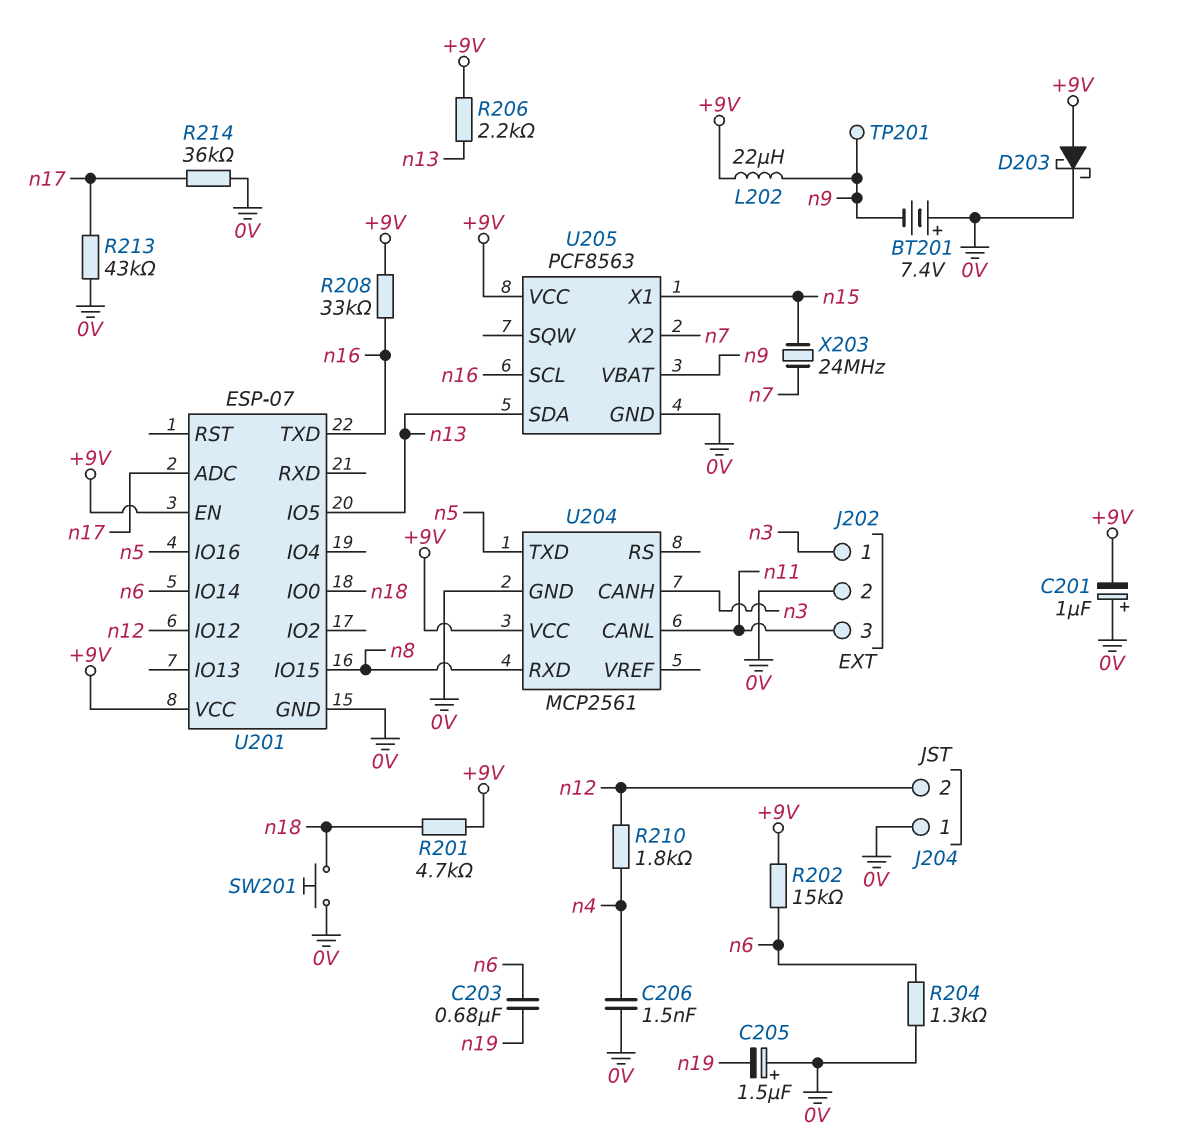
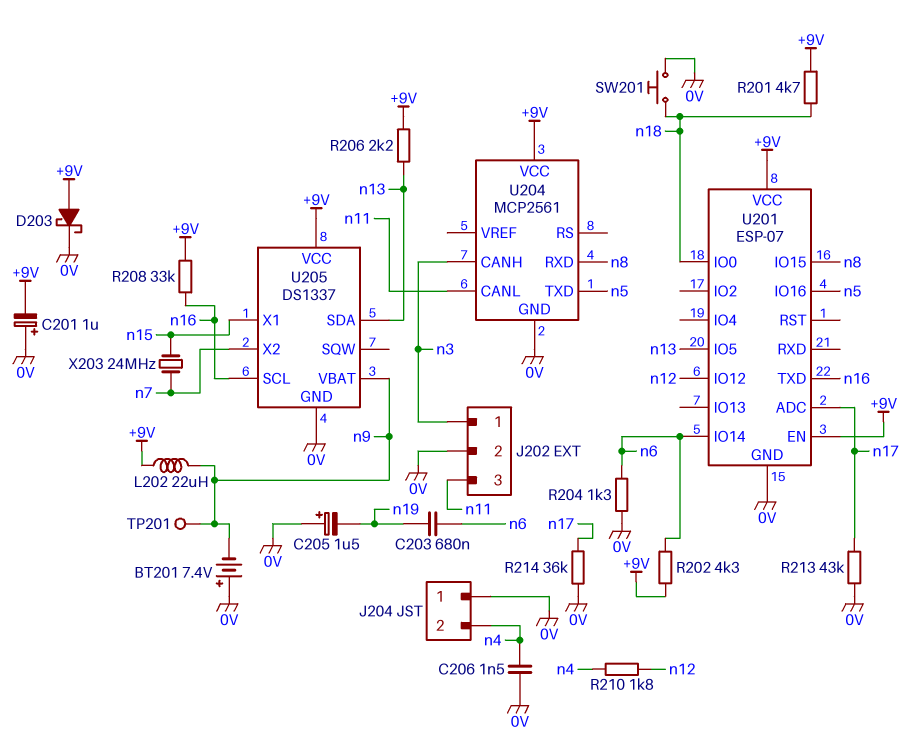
J204 pin 2: n12 -> n4
R202: 15k (+9V, n6) -> 4.3k (+9V, n6)
U205: PCF8563 -> DS1337

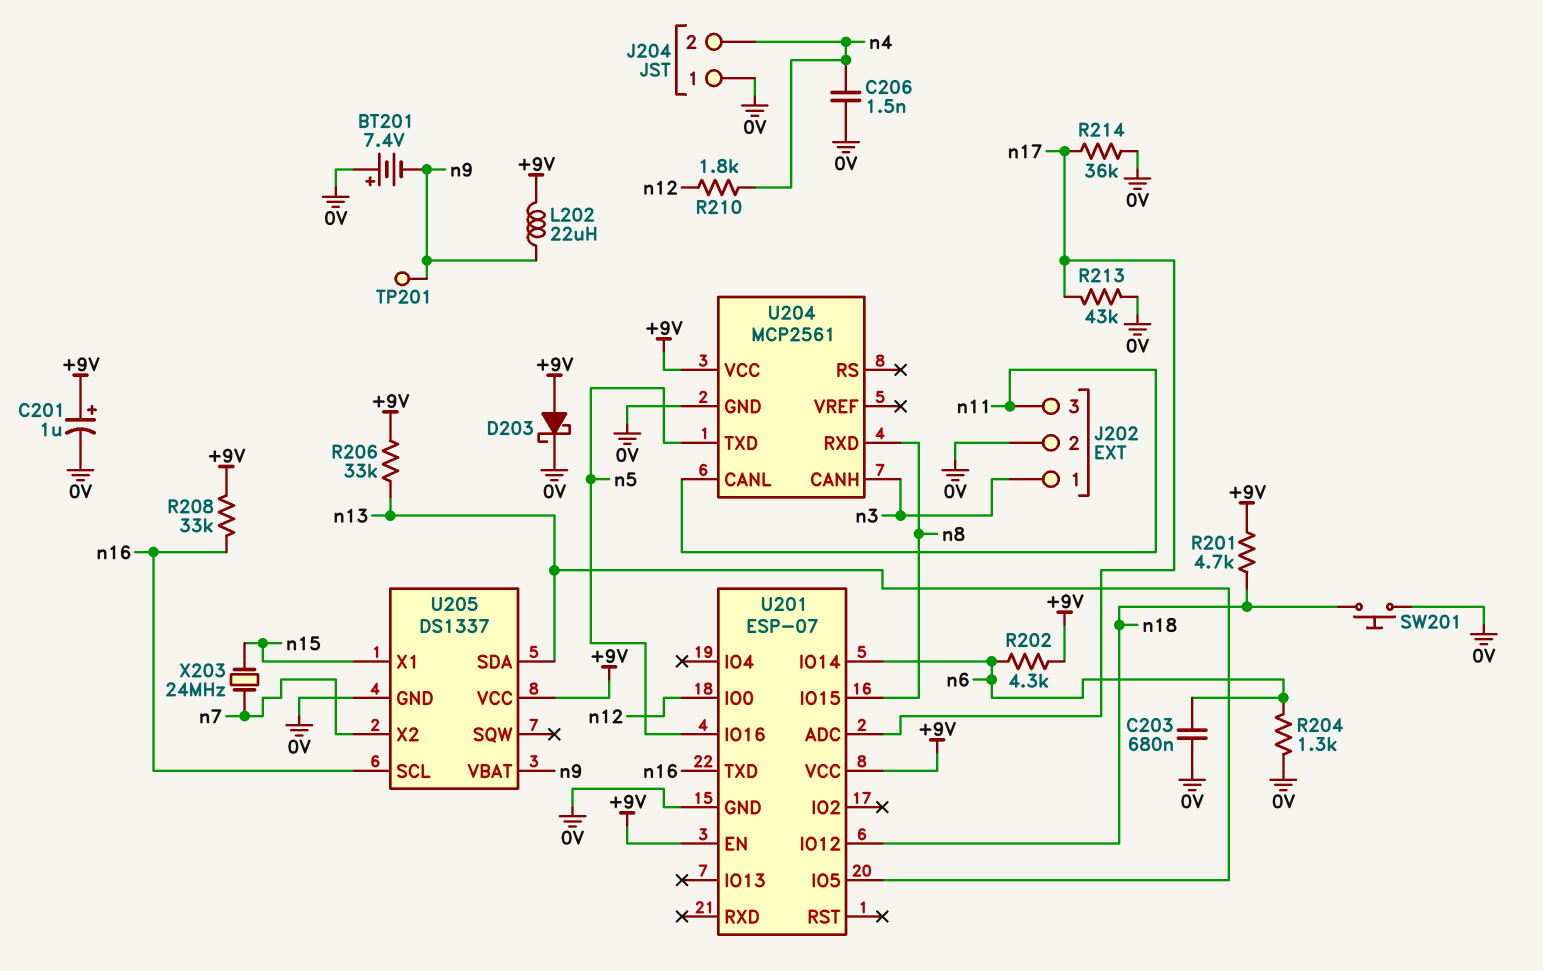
C201: 1uF (plus 0V, minus +9V) -> 1uF (plus +9V, minus 0V)
C203: 680nF (n6, n19) -> 680nF (0V, n6)
C205: 1.5uF (plus 0V, minus n19) -> none
R206: 2.2k (+9V, n13) -> 33k (+9V, n13)
U201 pin IO0: n18 -> n12
U201 pin IO12: n12 -> n18

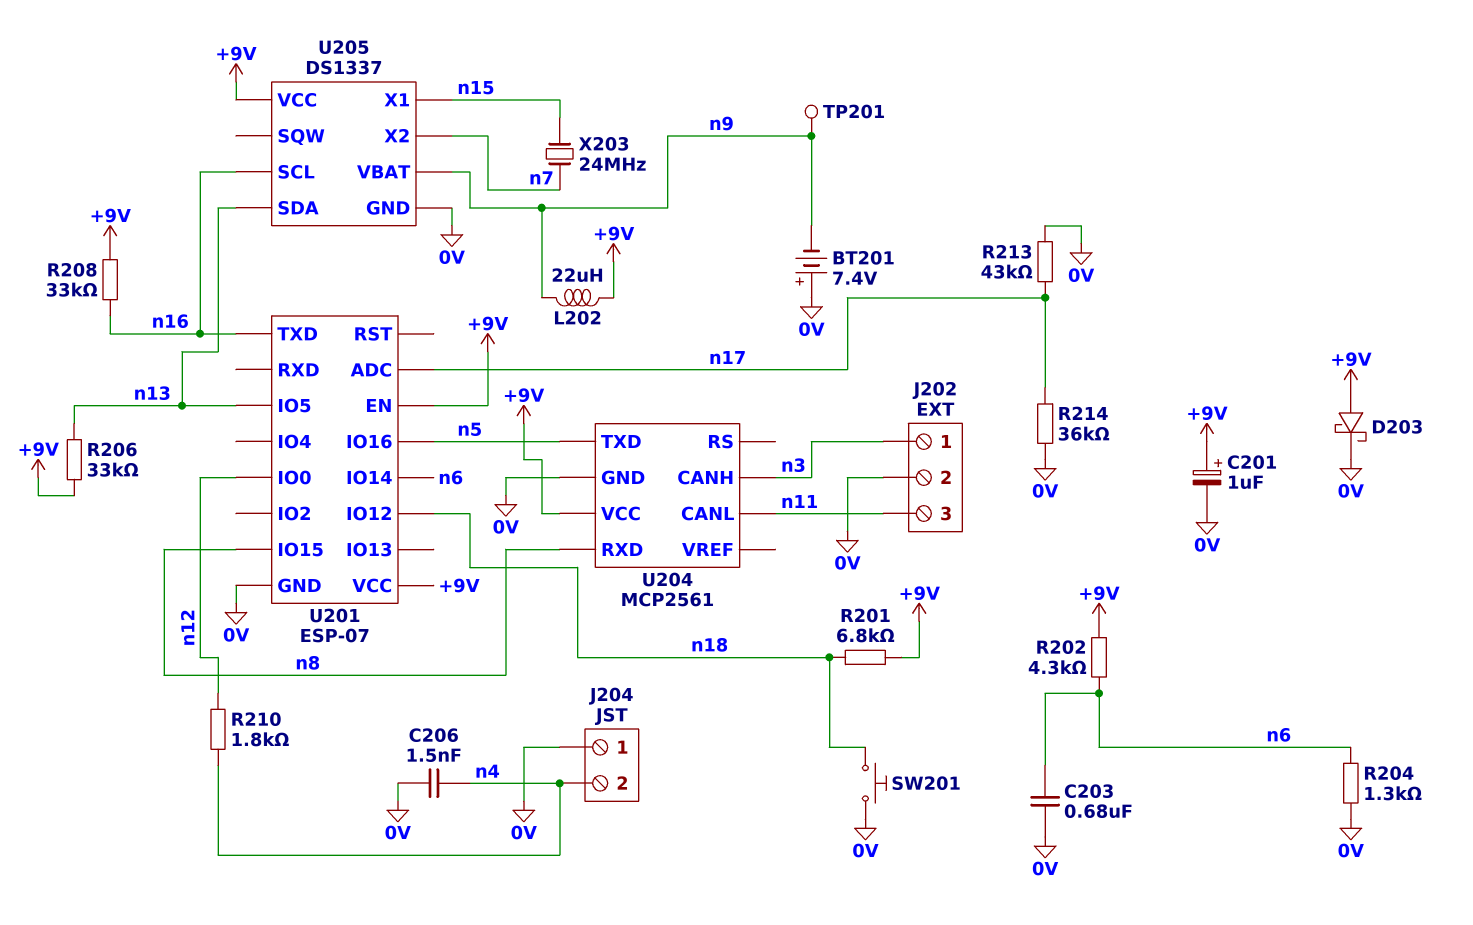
R201: 4.7k (+9V, n18) -> 6.8k (+9V, n18)

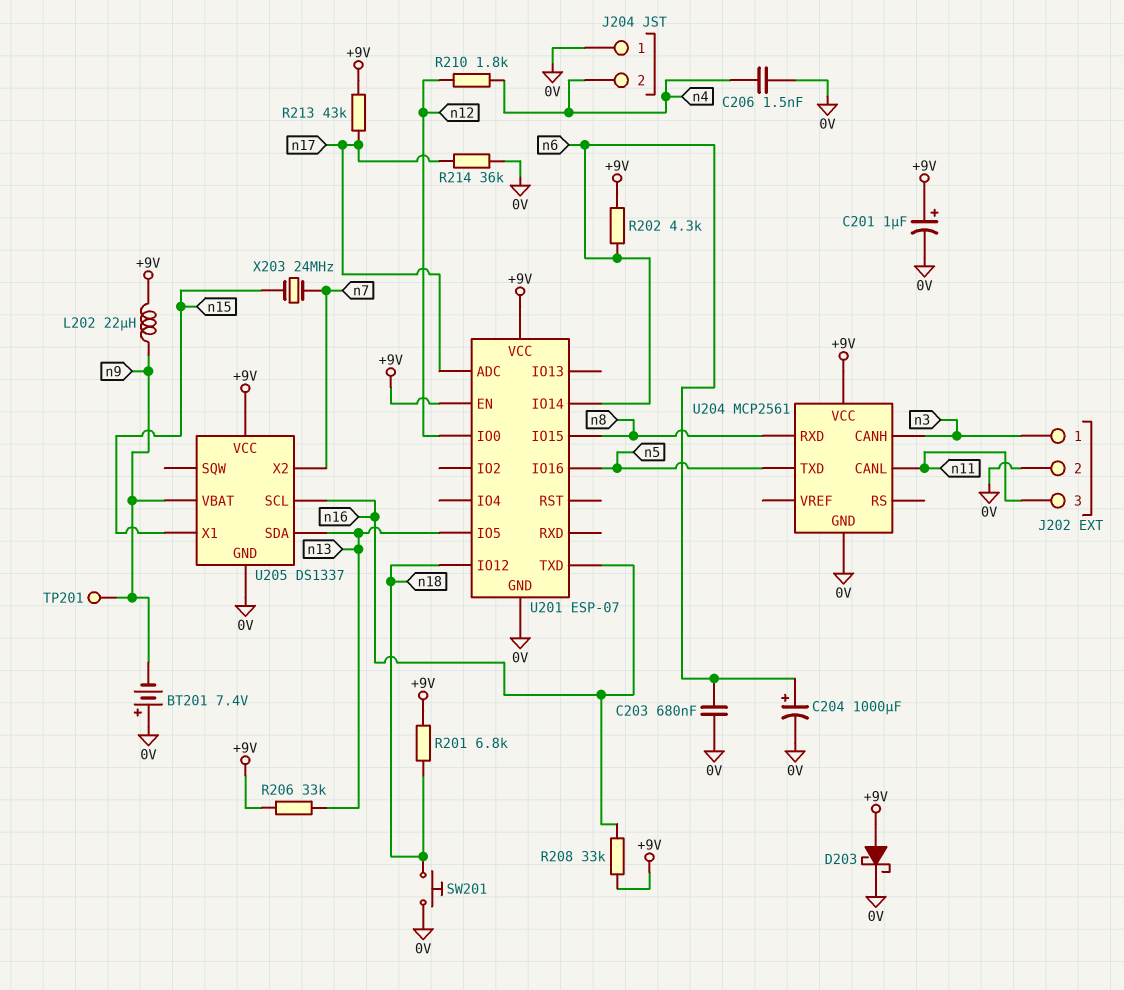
C204: none -> 1000uF (plus n6, minus 0V)
R204: 1.3k (0V, n6) -> none
R213: 43k (0V, n17) -> 43k (+9V, n17)

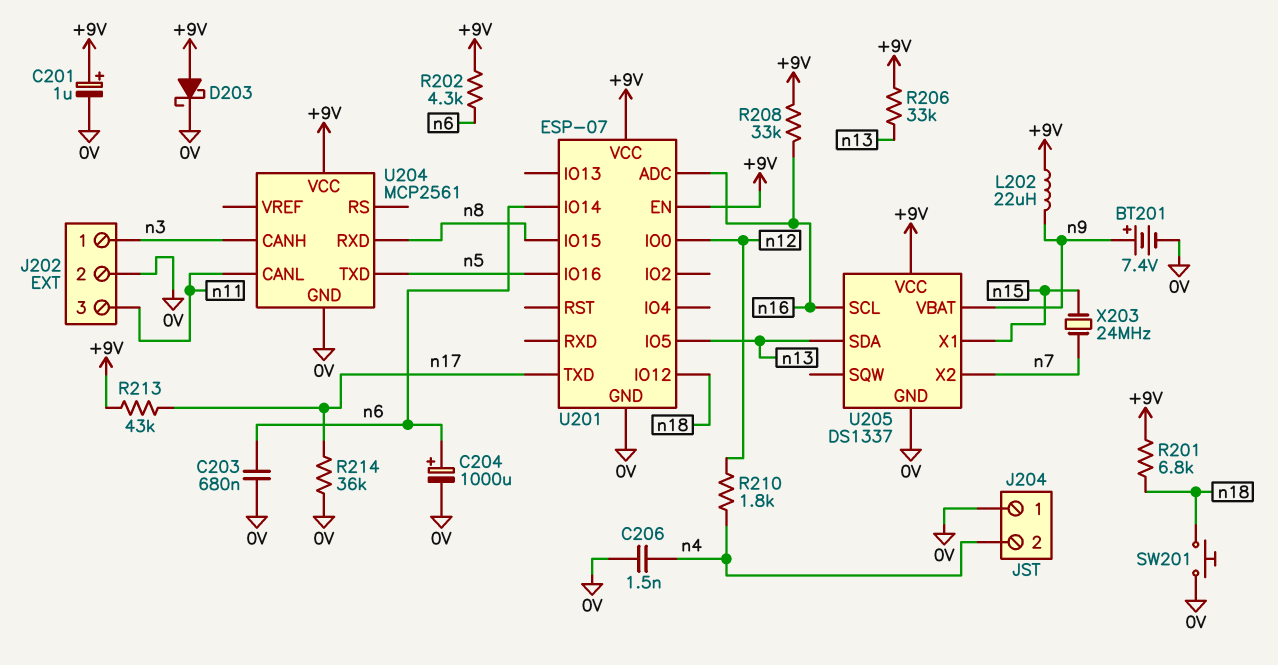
BT201: 7.4V (plus 0V, minus n9) -> 7.4V (plus n9, minus 0V)
TP201: test point (n9) -> none
U201 pin ADC: n17 -> n16
U201 pin TXD: n16 -> n17

